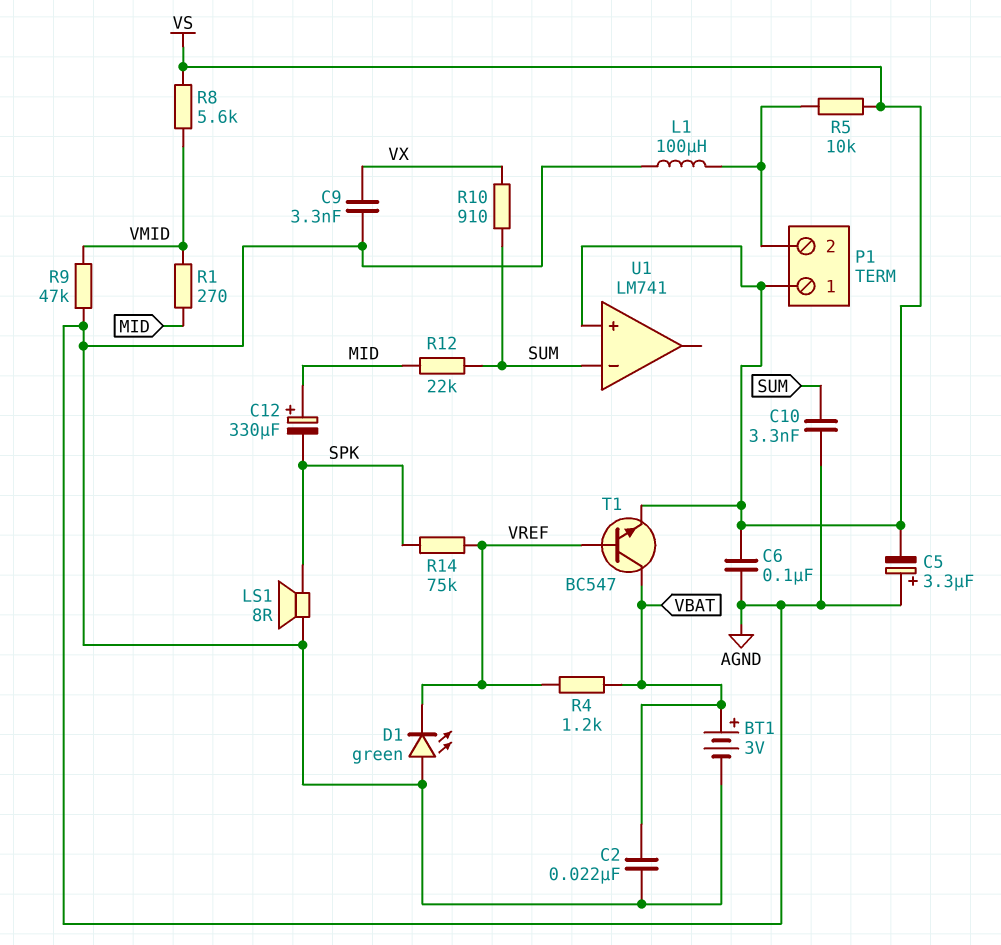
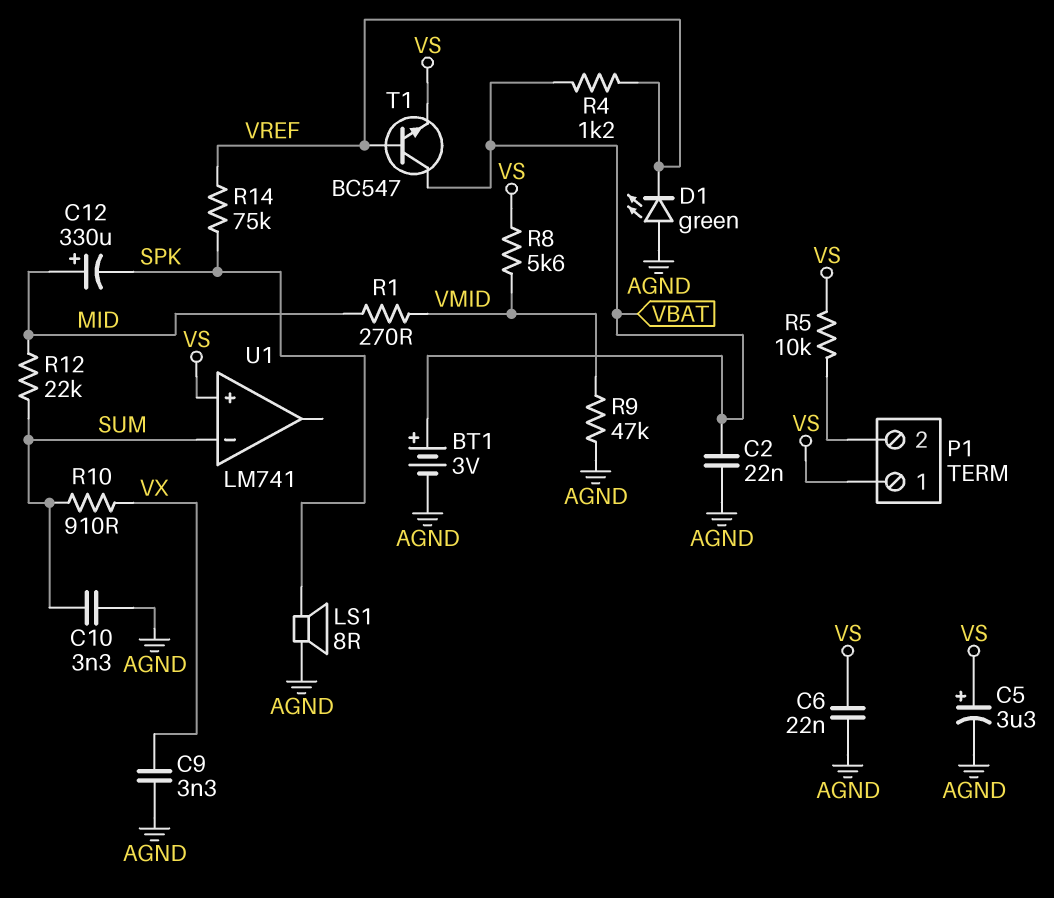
C5: 3.3uF (plus AGND, minus VS) -> 3.3uF (plus VS, minus AGND)
C6: 100nF (AGND, VS) -> 22nF (AGND, VS)
L1: 100uH (AGND, P1/2) -> none

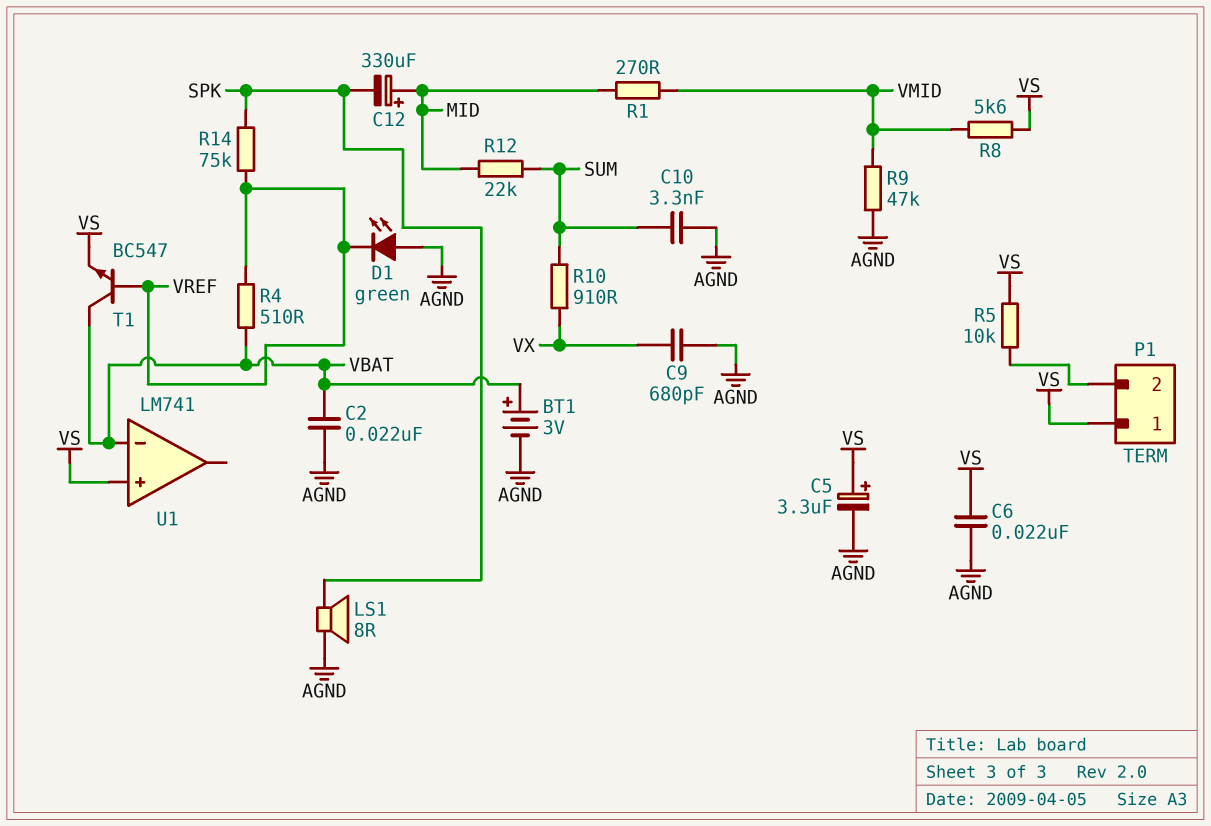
C9: 3.3nF (AGND, VX) -> 680pF (AGND, VX)
R4: 1.2k (VBAT, VREF) -> 510 (VBAT, VREF)
U1 pin in-: SUM -> VBAT

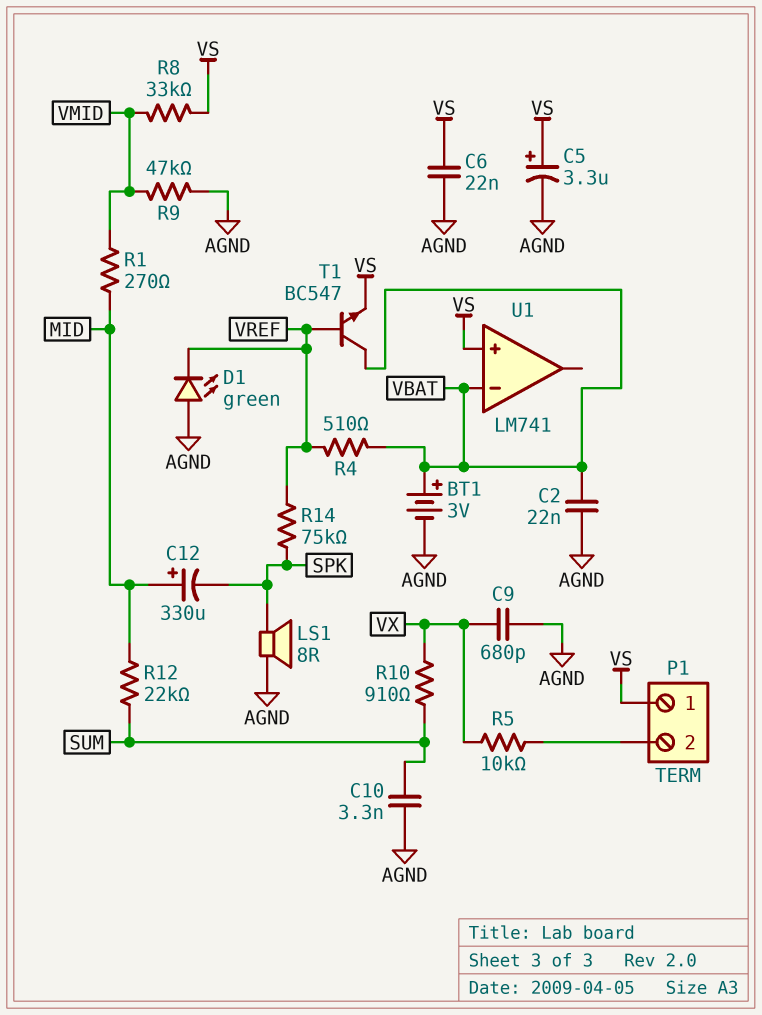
R5: 10k (P1/2, VS) -> 10k (P1/2, VX)
R8: 5.6k (VMID, VS) -> 33k (VMID, VS)

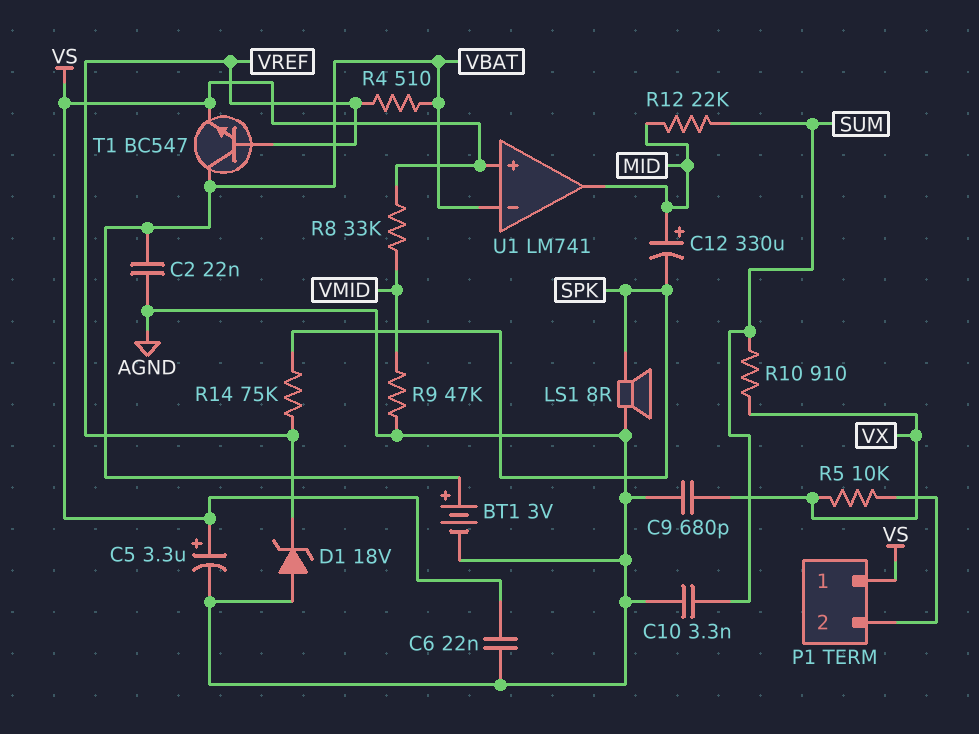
D1: LED green (A AGND, K VREF) -> zener 18V (A AGND, K VREF)
R1: 270 (MID, VMID) -> none
U1 pin out: none -> MID

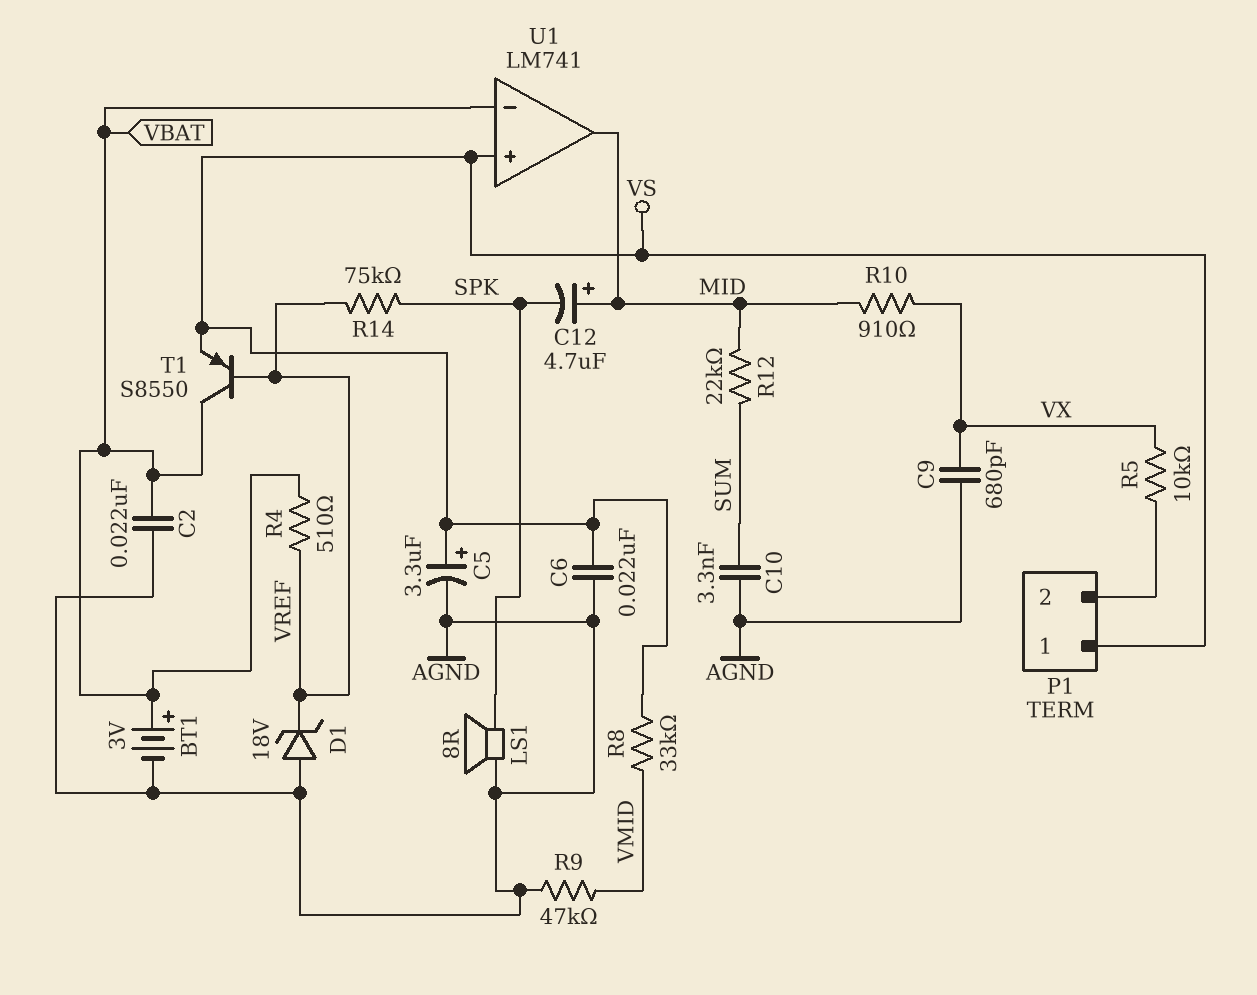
C12: 330uF (plus MID, minus SPK) -> 4.7uF (plus MID, minus SPK)
R10: 910 (SUM, VX) -> 910 (MID, VX)
T1: NPN BC547 (B VREF, C VBAT, E VS) -> PNP S8550 (B VREF, C VBAT, E VS)

